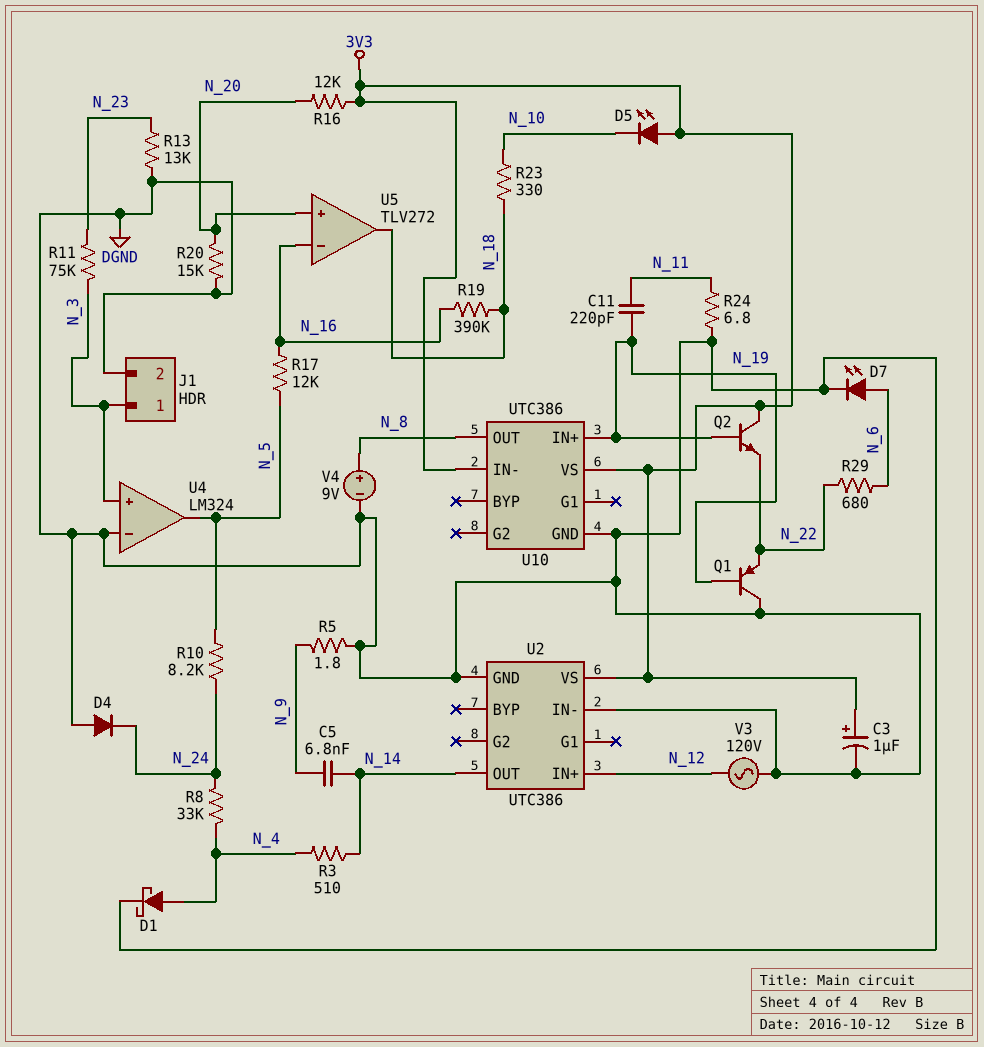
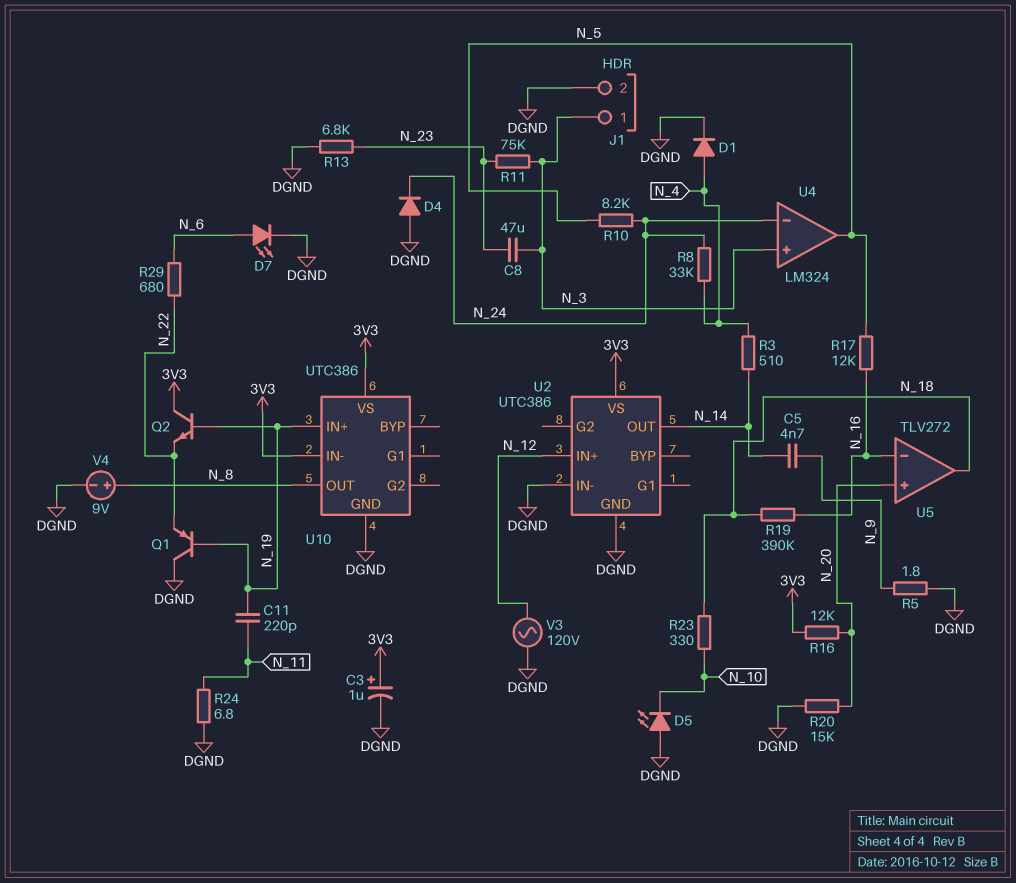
C5: 6.8nF (N_9, N_14) -> 4.7nF (N_9, N_14)
C8: none -> 47uF (N_3, N_23)
D1: schottky (A N_4, K DGND) -> diode (A N_4, K DGND)
D5: LED (A 3V3, K N_10) -> LED (A DGND, K N_10)
R13: 13k (DGND, N_23) -> 6.8k (DGND, N_23)
U4 pin in-: DGND -> N_24

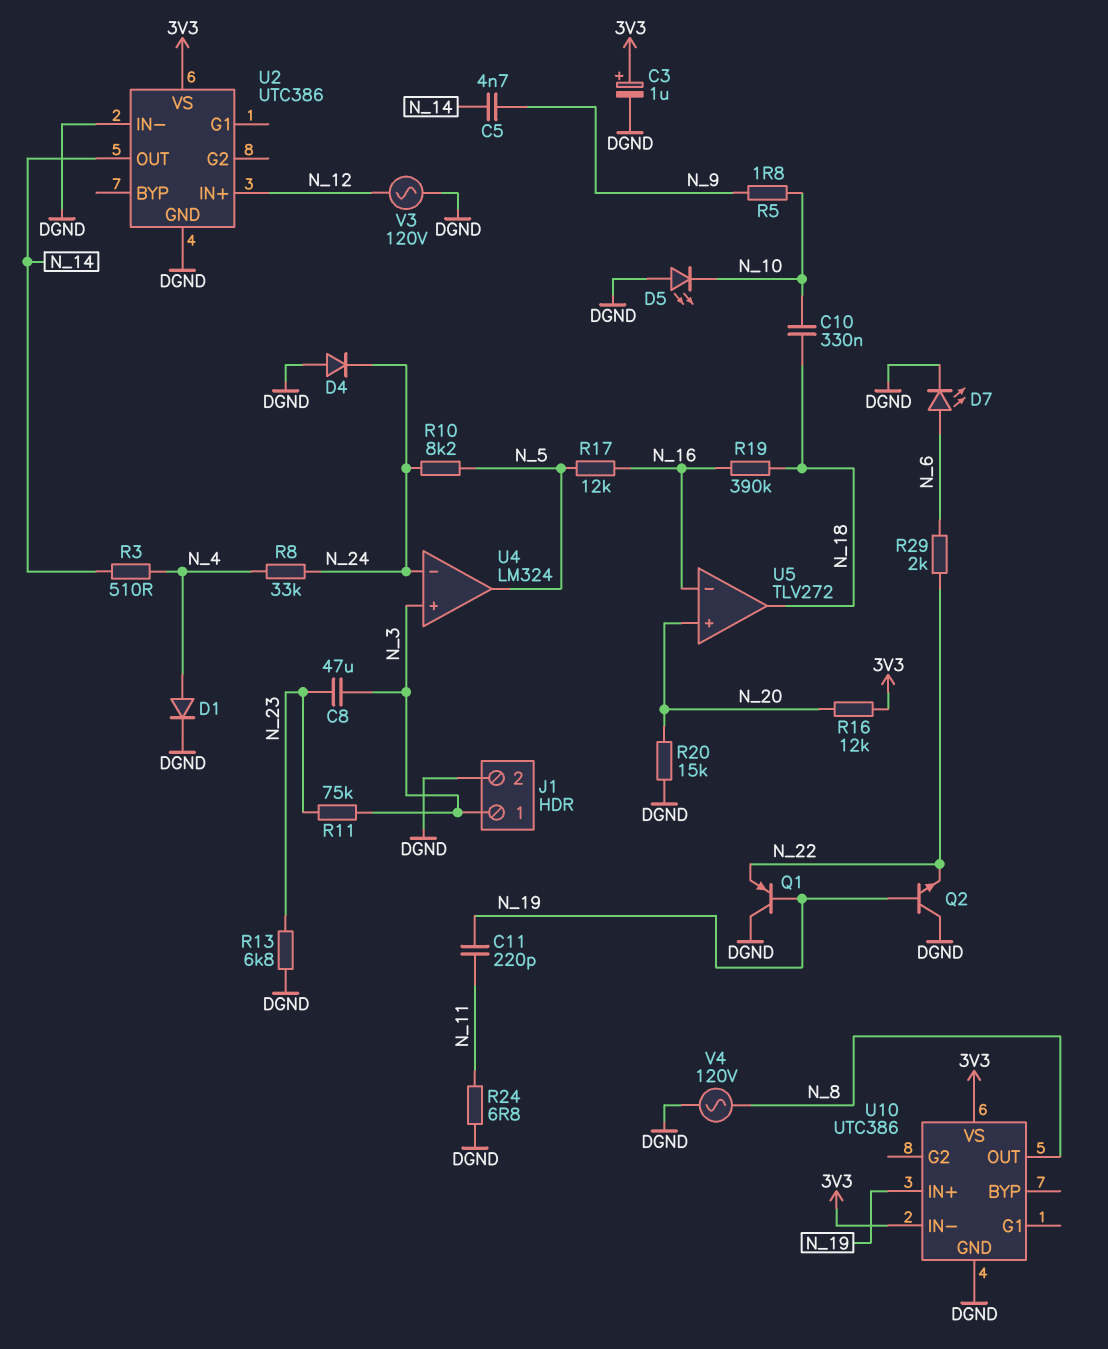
C10: none -> 330nF (N_10, N_18)
Q2: NPN (B N_19, C 3V3, E N_22) -> NPN (B N_19, C DGND, E N_22)
R5: 1.8 (DGND, N_9) -> 1.8 (N_9, N_10)
R23: 330 (N_10, N_18) -> none
R29: 680 (N_6, N_22) -> 2k (N_6, N_22)
V4: 9V (plus N_8, minus DGND) -> AC 120V (DGND, N_8)

